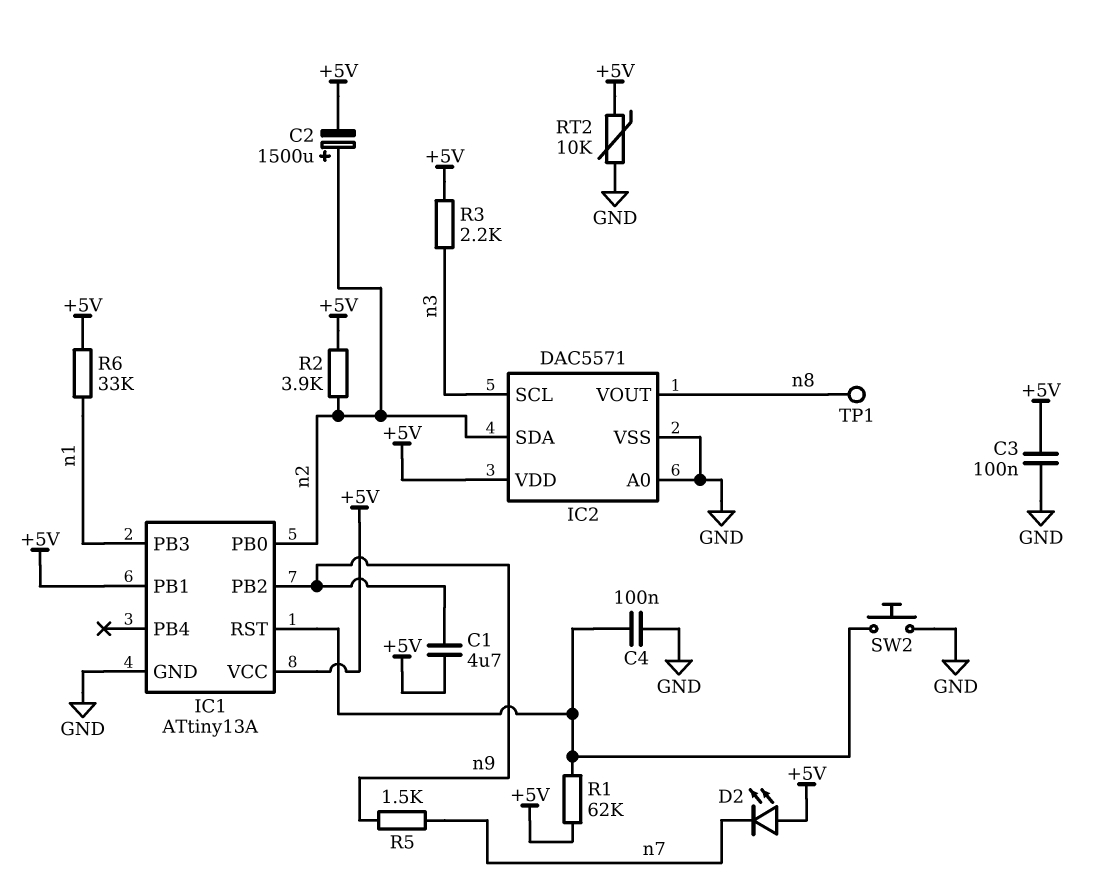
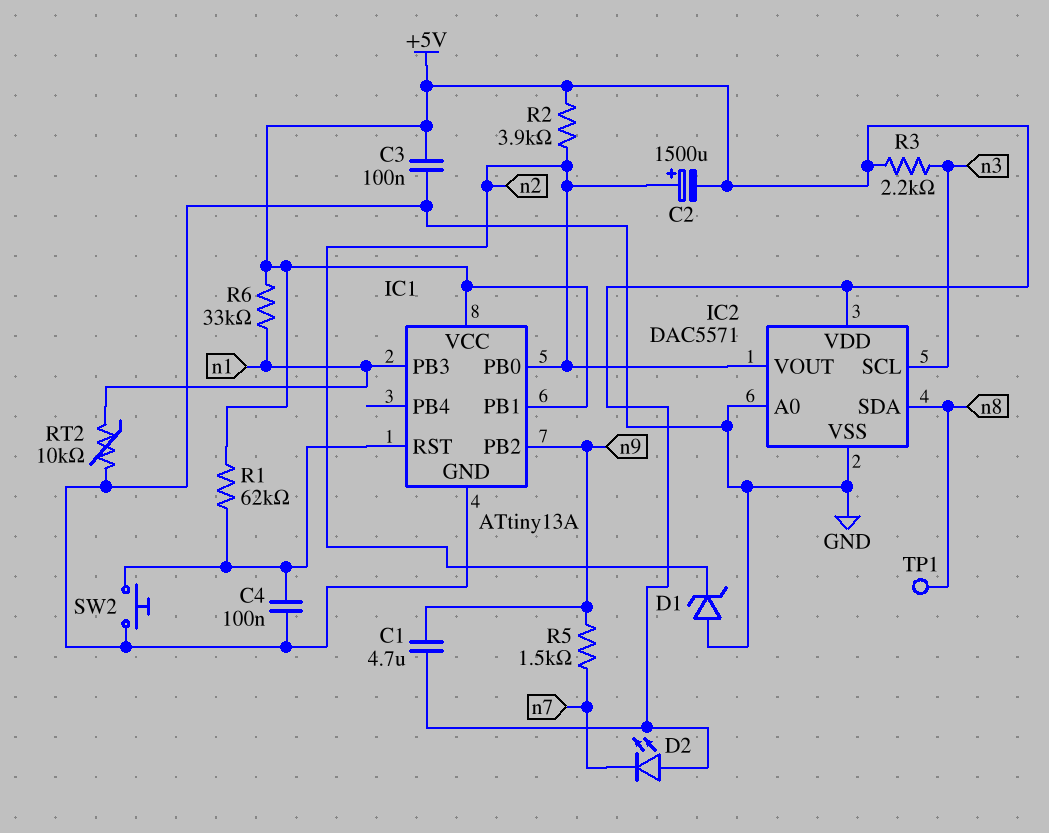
D1: none -> zener (A GND, K n2)
IC2 pin SDA: n2 -> n8
IC2 pin VOUT: n8 -> n2
RT2: 10k (+5V, GND) -> 10k (GND, n1)

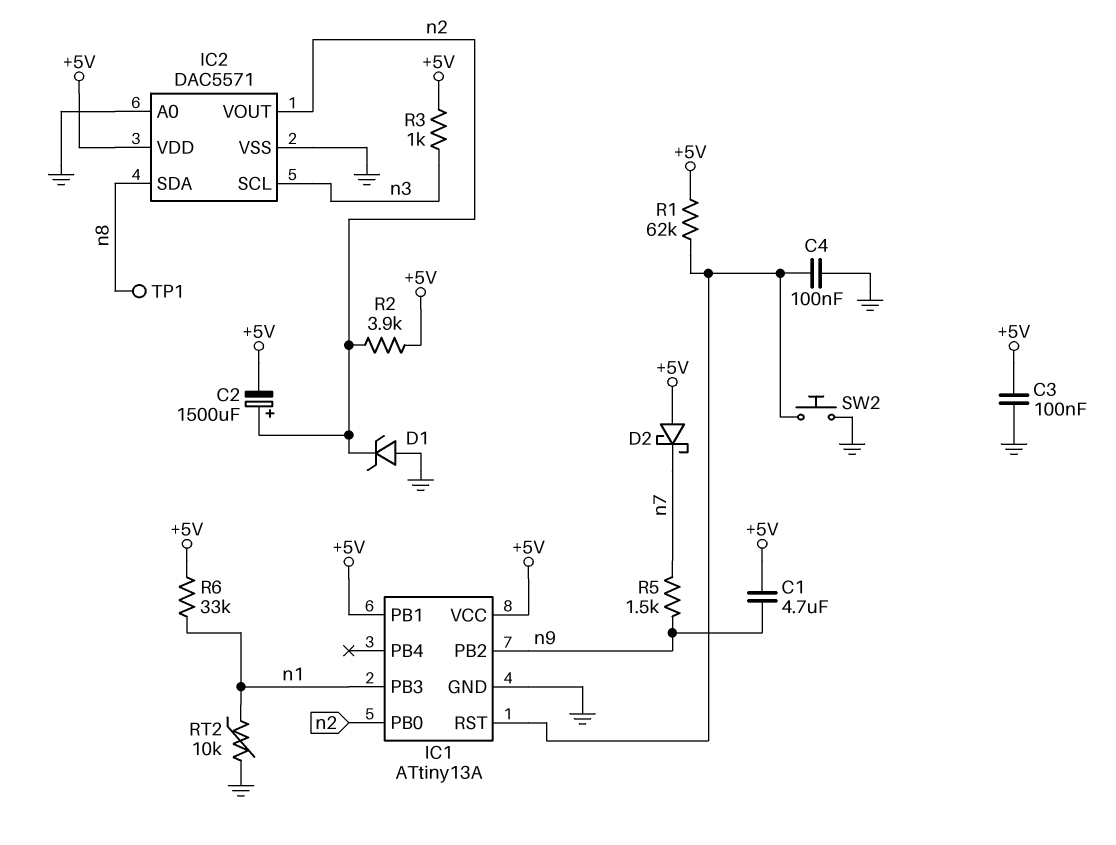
D2: LED (A +5V, K n7) -> schottky (A +5V, K n7)
R3: 2.2k (+5V, n3) -> 1k (+5V, n3)

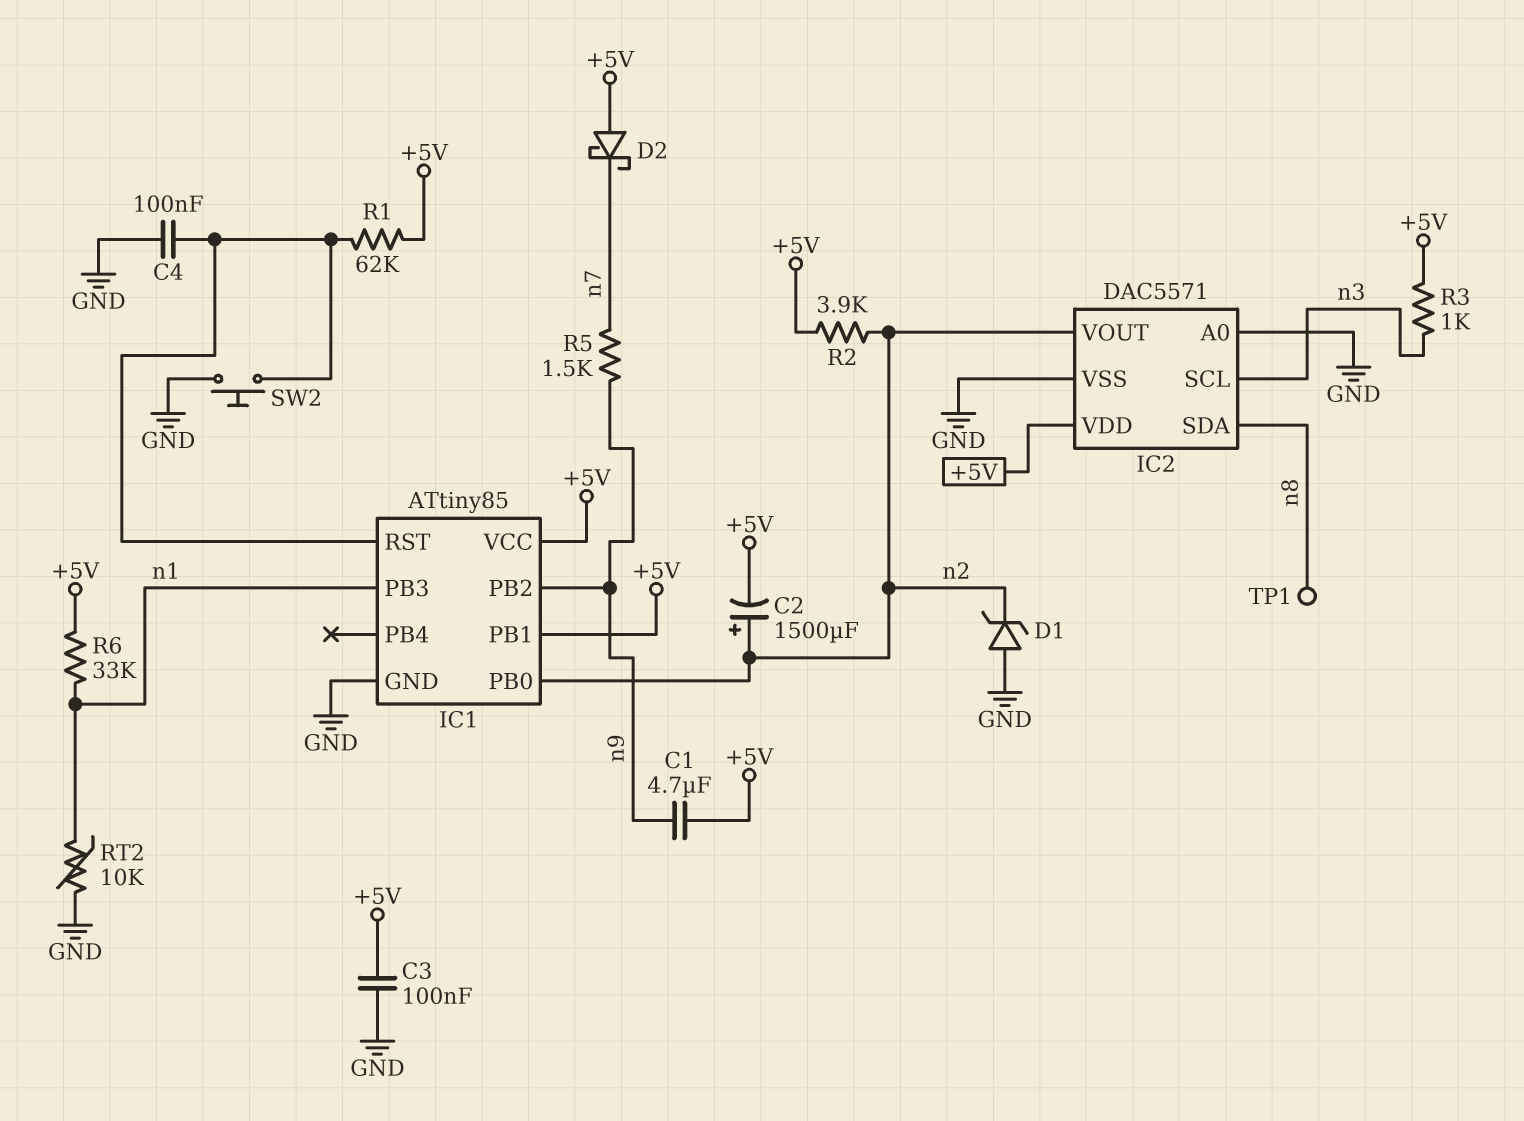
IC1: ATtiny13A -> ATtiny85

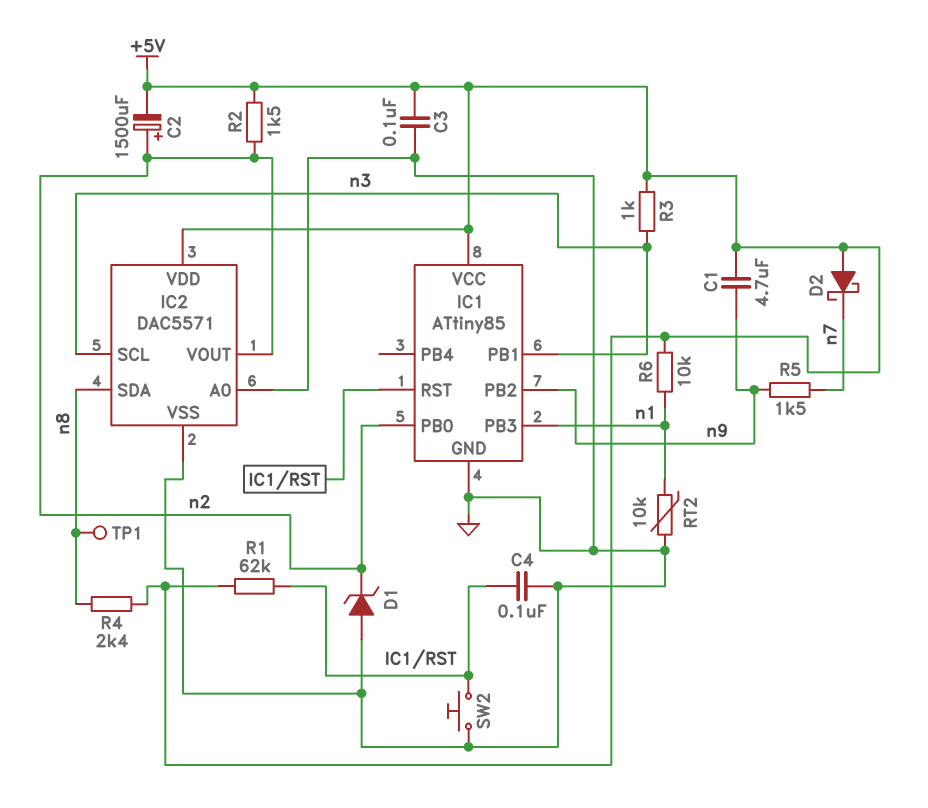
IC1 pin PB1: +5V -> n3
R2: 3.9k (+5V, n2) -> 1.5k (+5V, n2)
R4: none -> 2.4k (+5V, n8)
R6: 33k (+5V, n1) -> 10k (+5V, n1)

